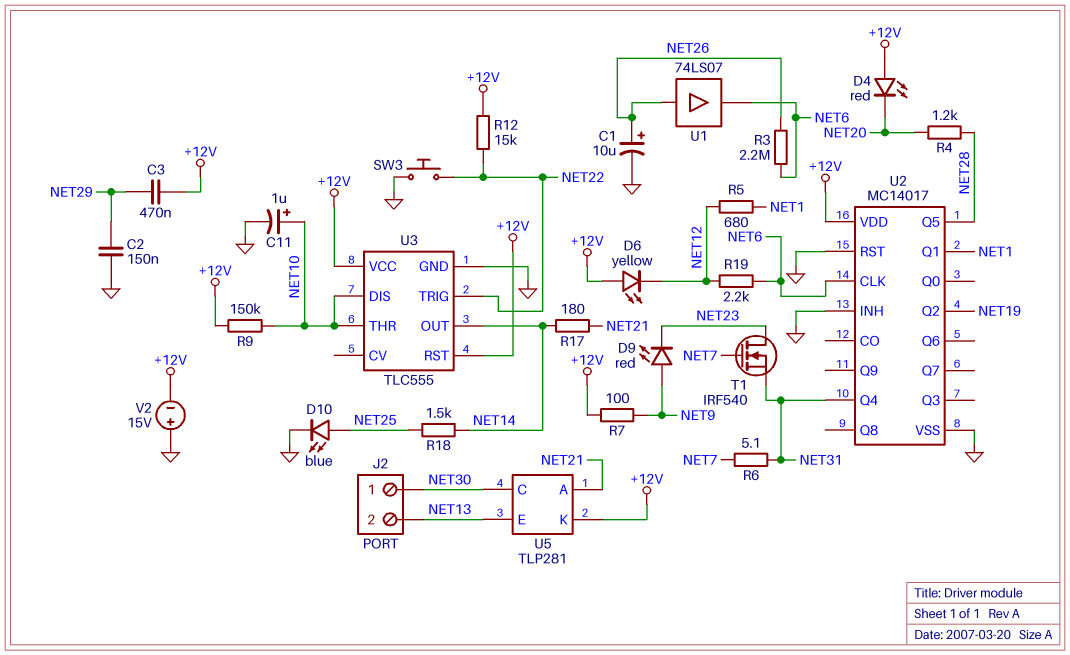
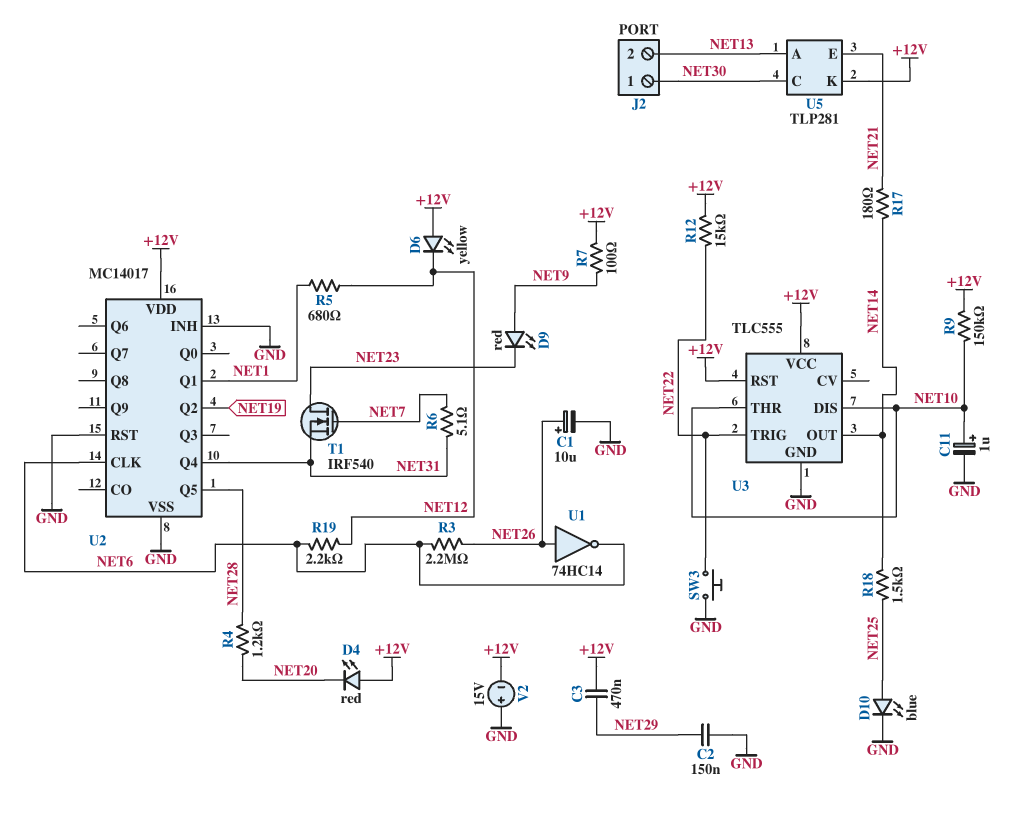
U1: buffer 74LS07 (in NET26, out NET6) -> NOT 74HC14 (in NET26, out NET6)
U5 pin A: NET21 -> NET13
U5 pin E: NET13 -> NET21

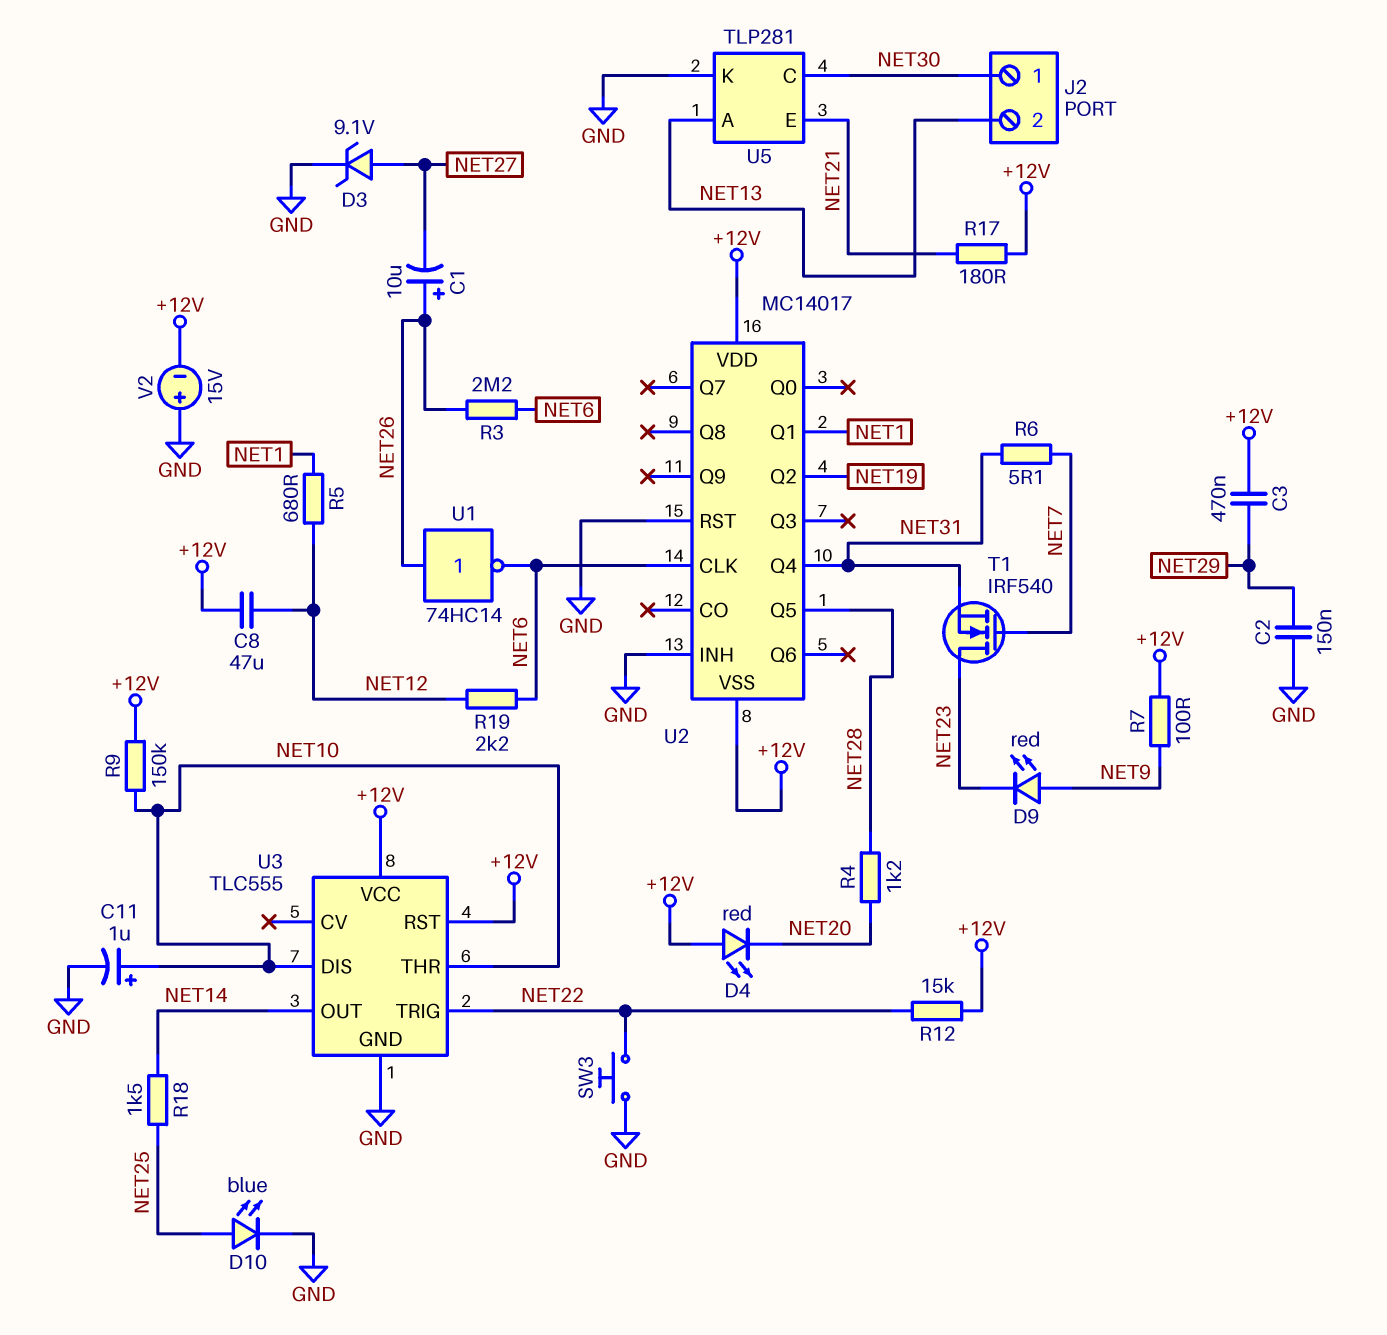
C1: 10uF (plus NET26, minus GND) -> 10uF (plus NET26, minus NET27)
C8: none -> 47uF (+12V, NET12)
D3: none -> zener 9.1V (A NET27, K GND)
D6: LED yellow (A +12V, K NET12) -> none
R17: 180 (NET14, NET21) -> 180 (+12V, NET21)
U2 pin VSS: GND -> +12V
U5 pin K: +12V -> GND

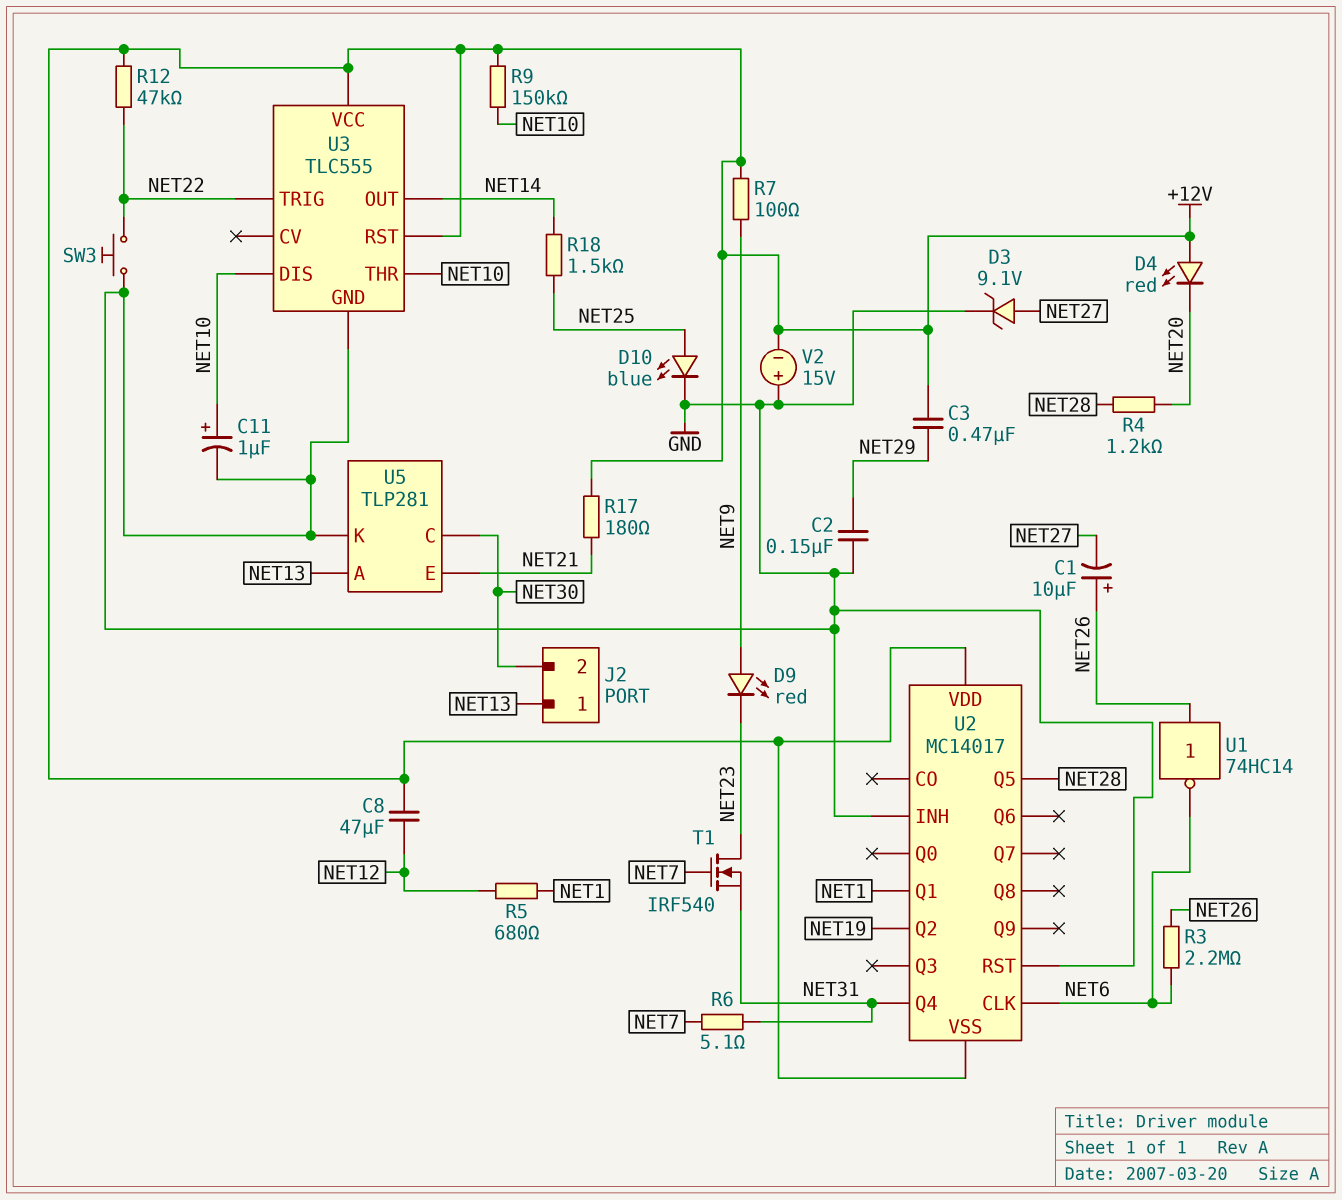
J2 pin 1: NET30 -> NET13
J2 pin 2: NET13 -> NET30
R12: 15k (+12V, NET22) -> 47k (+12V, NET22)
R19: 2.2k (NET6, NET12) -> none

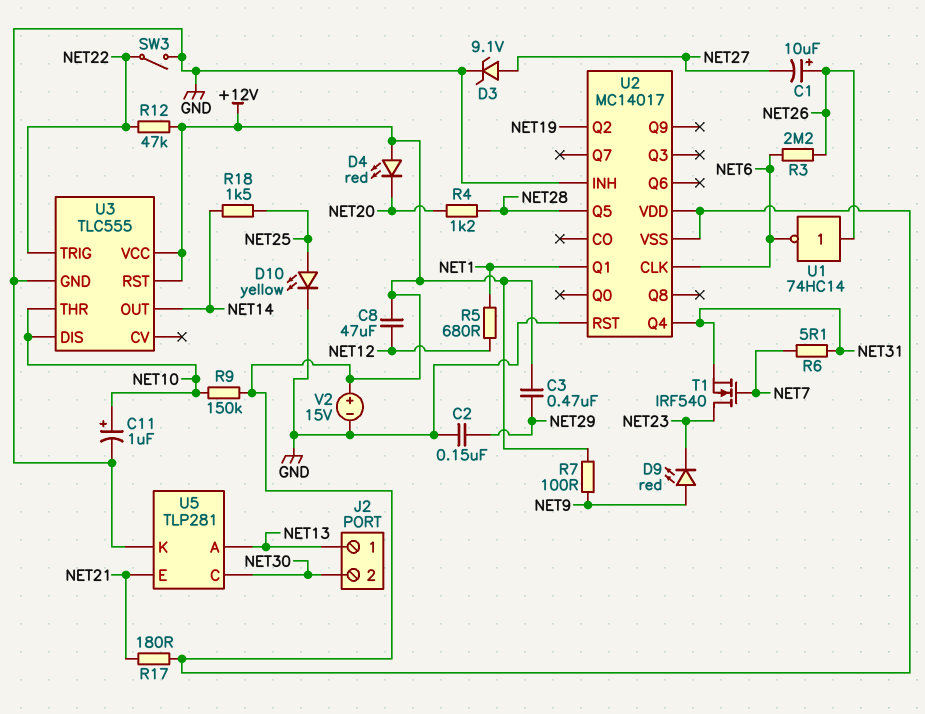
D10: LED blue (A NET25, K GND) -> LED yellow (A NET25, K GND)
SW3: button (GND, NET22) -> switch (GND, NET22)
V2: 15V (plus GND, minus +12V) -> 15V (plus +12V, minus GND)

